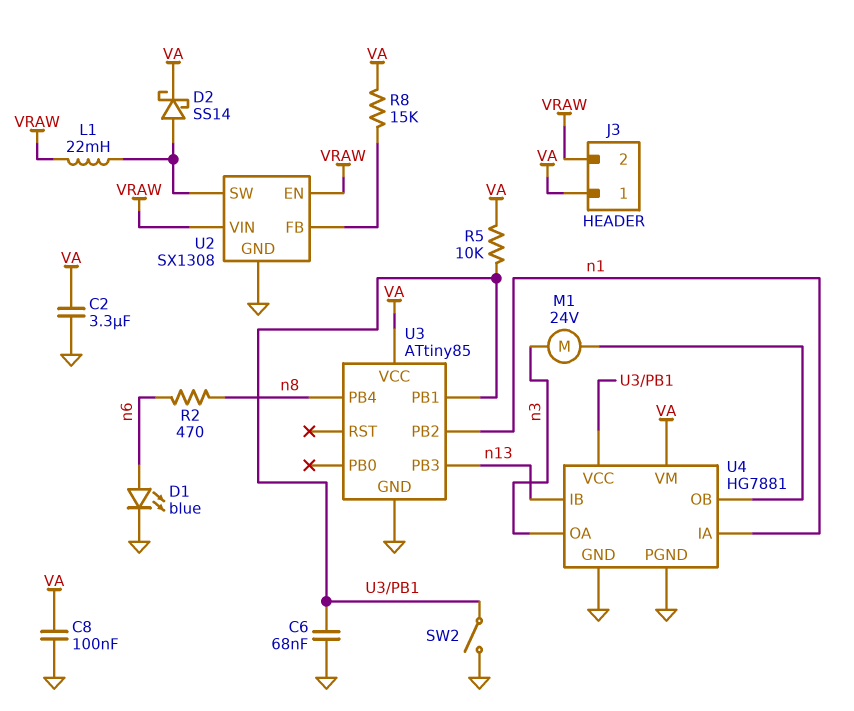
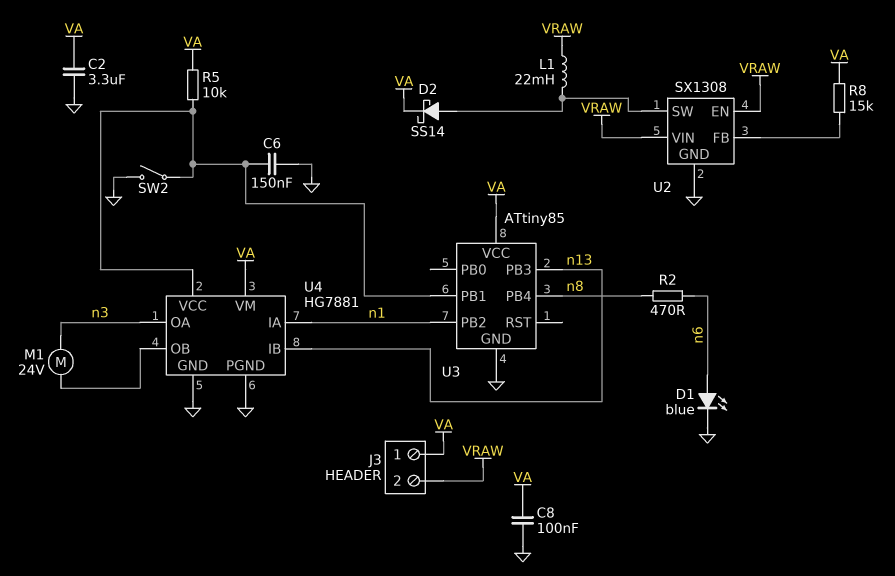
C6: 68nF (GND, U3/PB1) -> 150nF (GND, U3/PB1)

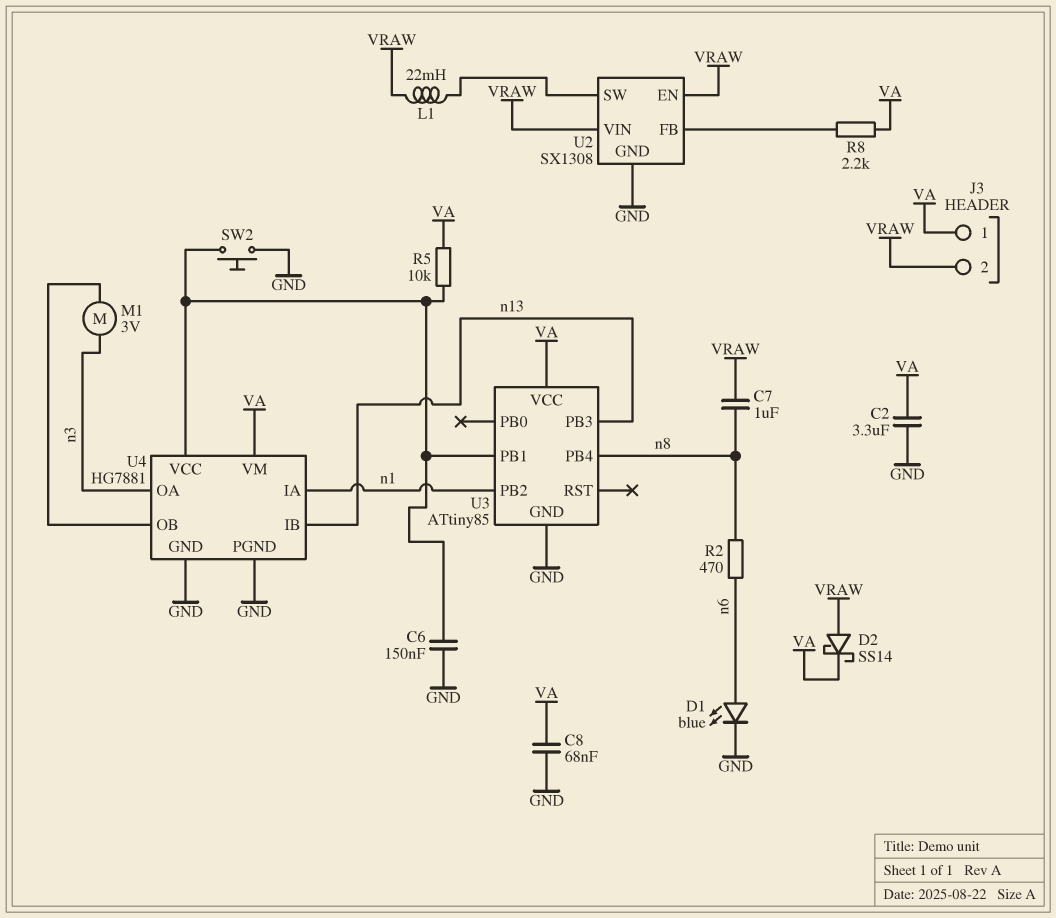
C7: none -> 1uF (VRAW, n8)
C8: 100nF (GND, VA) -> 68nF (GND, VA)
D2: schottky SS14 (A U2/SW, K VA) -> schottky SS14 (A VRAW, K VA)
M1: motor 24V (U4/OB, n3) -> motor 3V (U4/OB, n3)
R8: 15k (U2/FB, VA) -> 2.2k (U2/FB, VA)
SW2: switch (GND, U3/PB1) -> button (GND, U3/PB1)

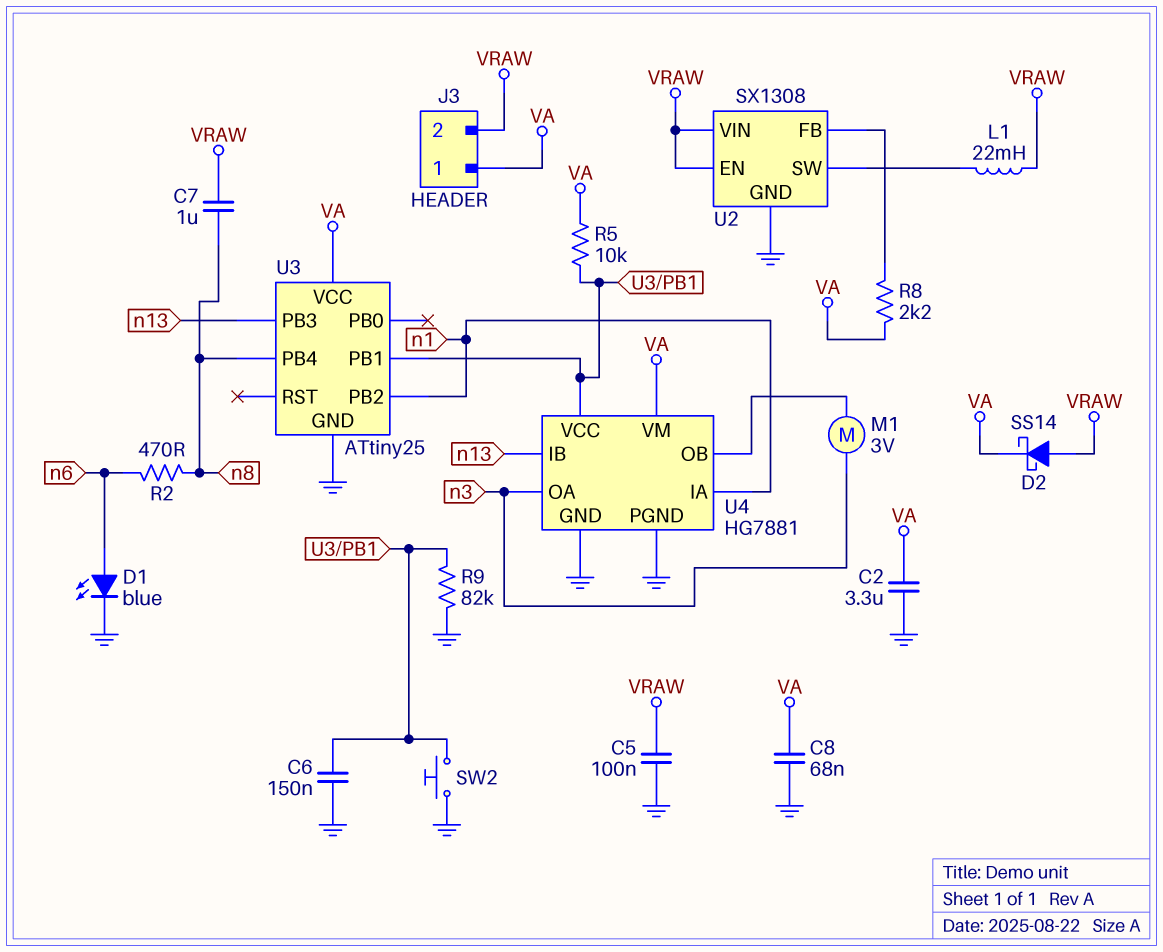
C5: none -> 100nF (GND, VRAW)
R9: none -> 82k (GND, U3/PB1)
U3: ATtiny85 -> ATtiny25

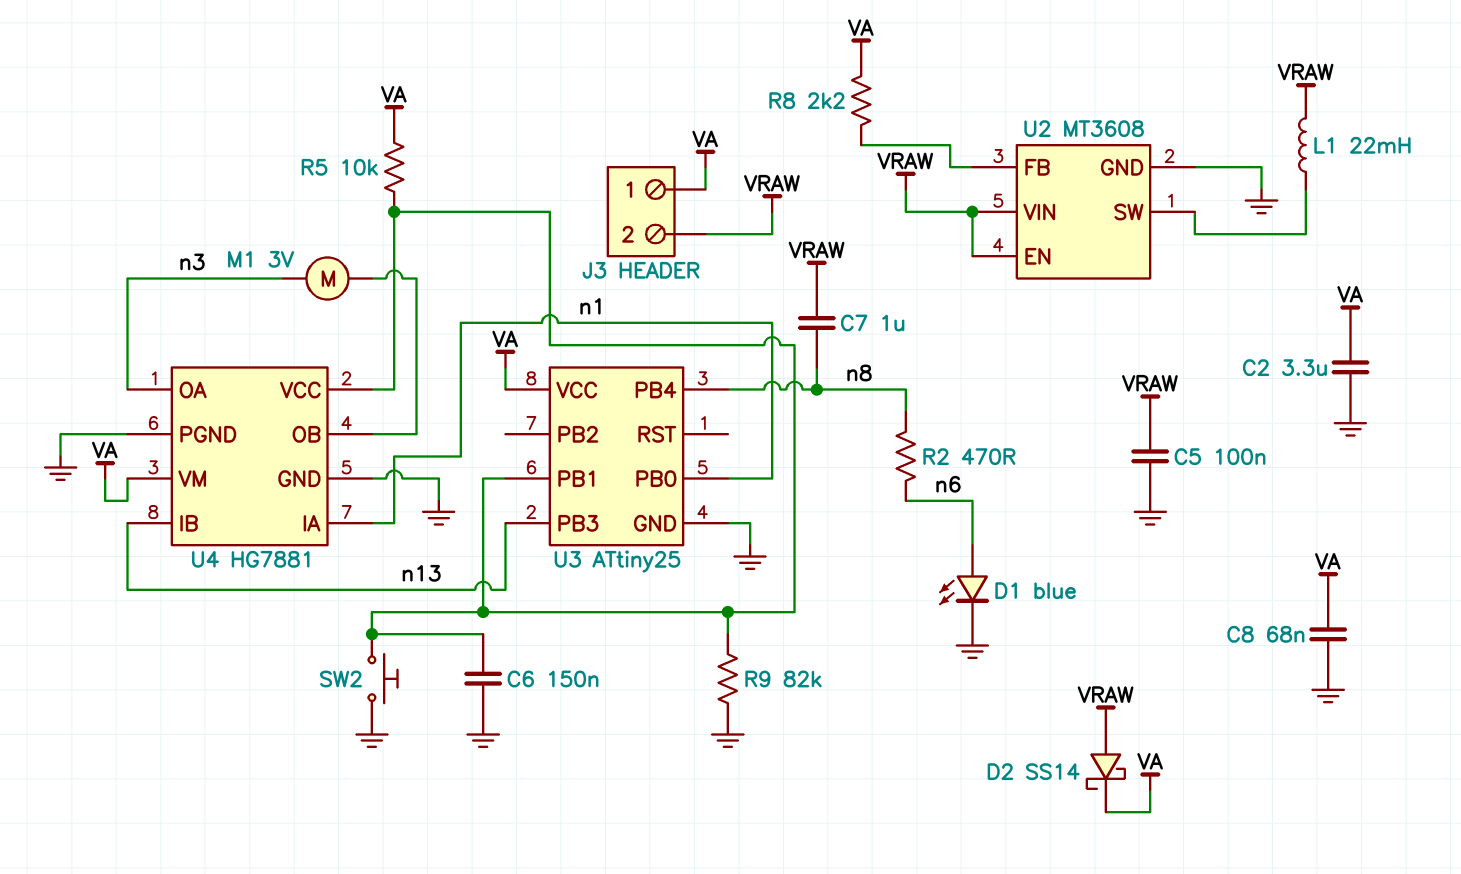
U2: SX1308 -> MT3608
U3 pin PB0: none -> n1
U3 pin PB2: n1 -> none

